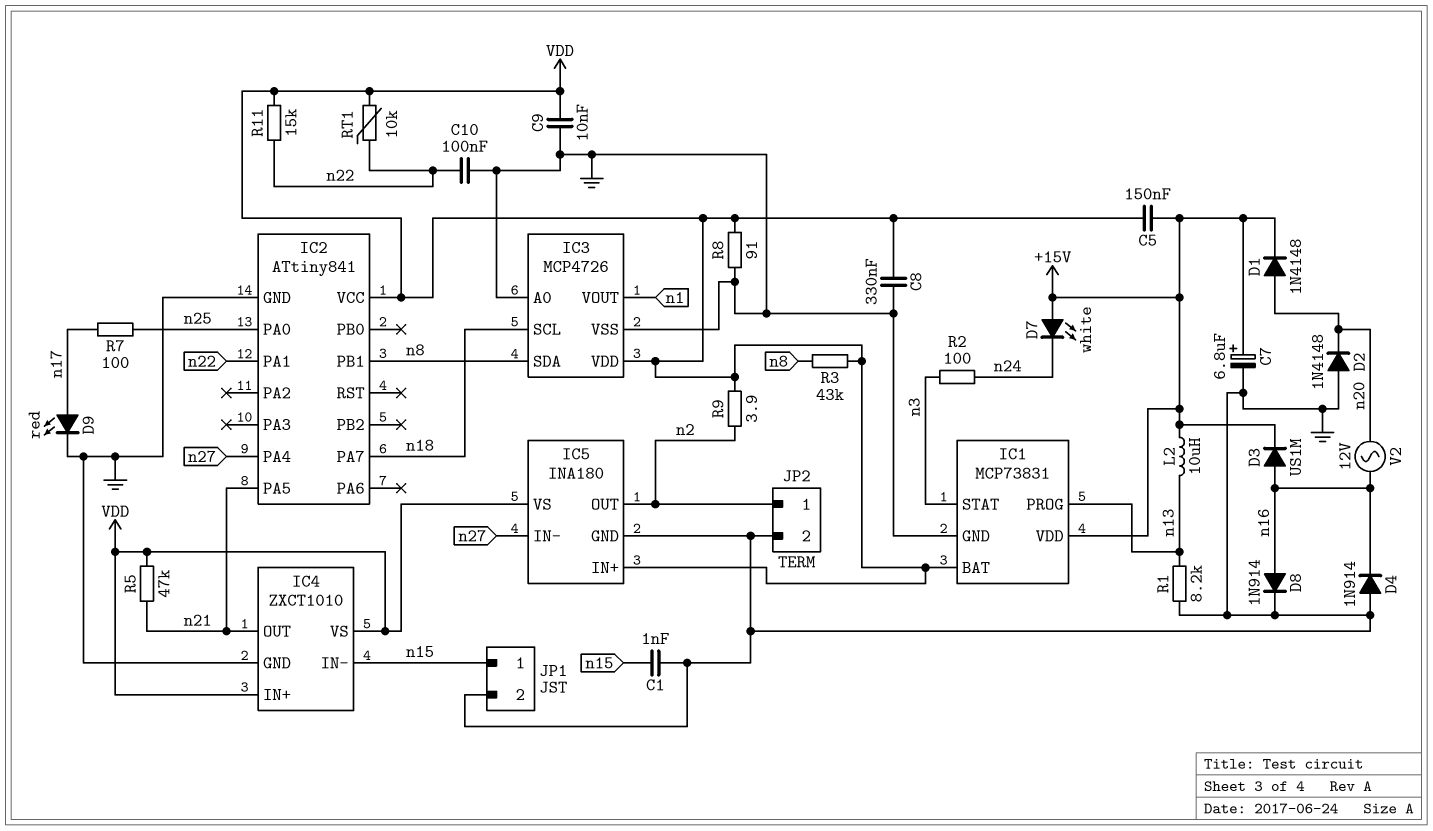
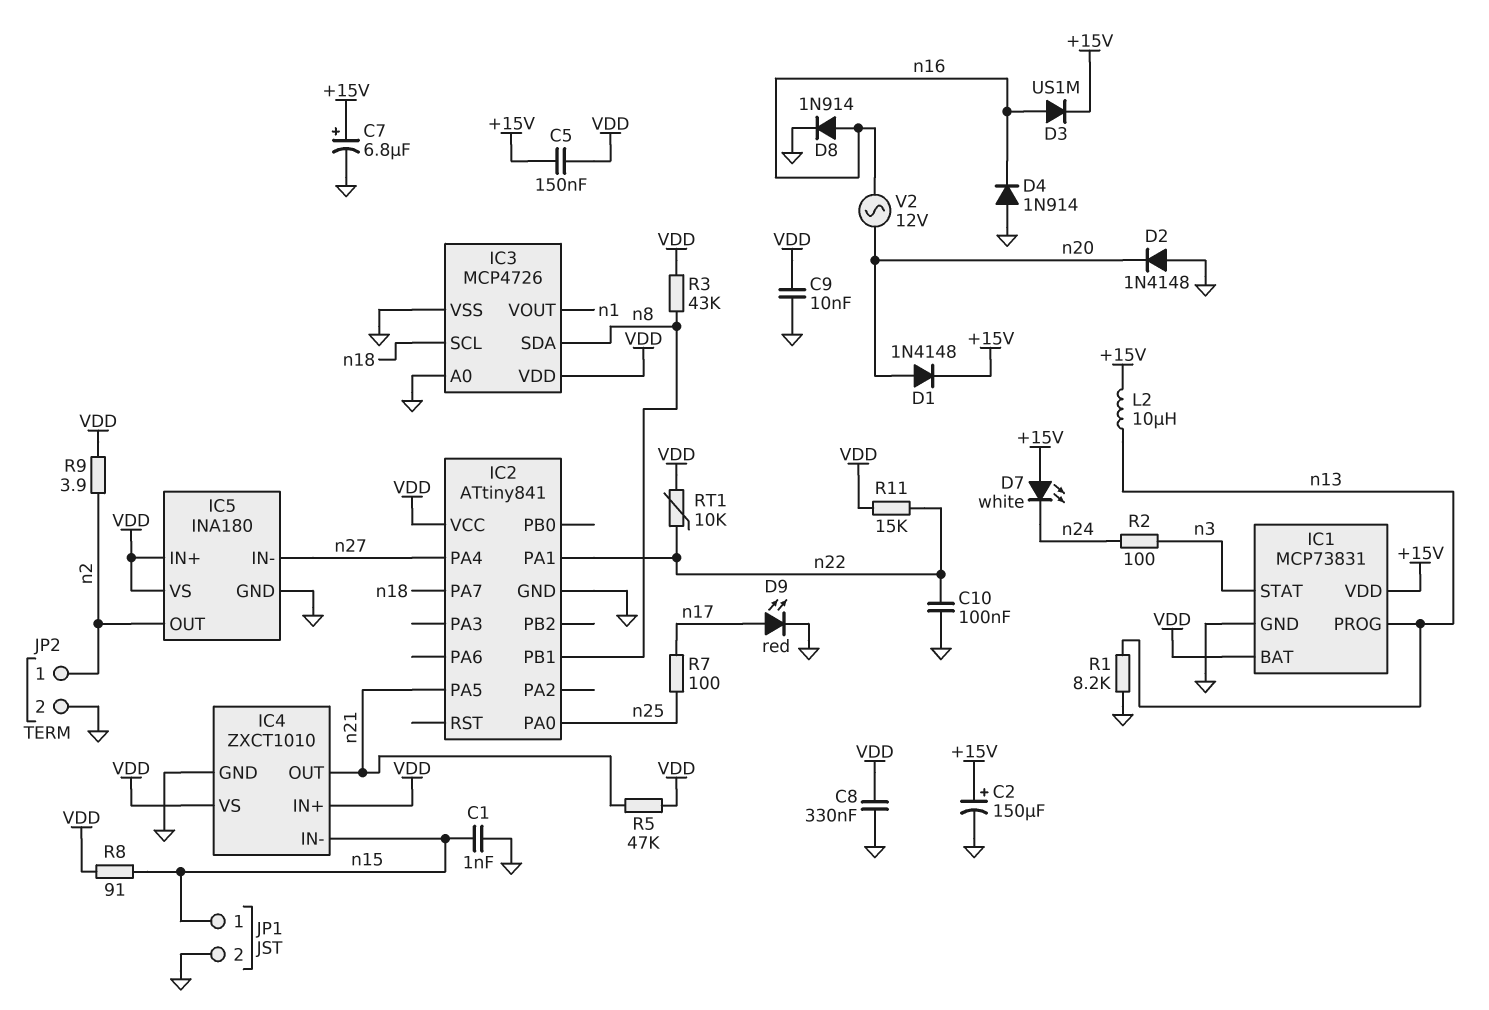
C2: none -> 150uF (plus +15V, minus GND)
R8: 91 (GND, VDD) -> 91 (VDD, n15)

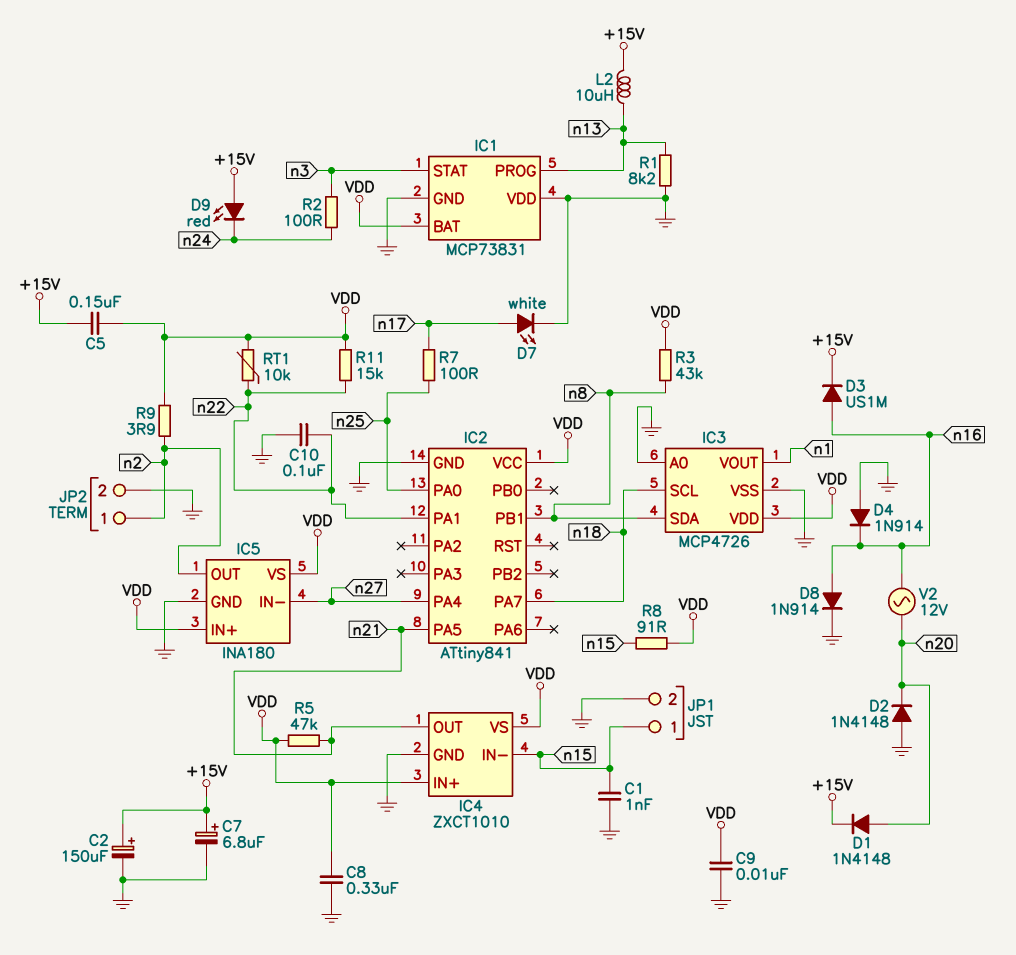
D7: LED white (A +15V, K n24) -> LED white (A n17, K GND)
D9: LED red (A n17, K GND) -> LED red (A +15V, K n24)
IC1 pin VDD: +15V -> GND

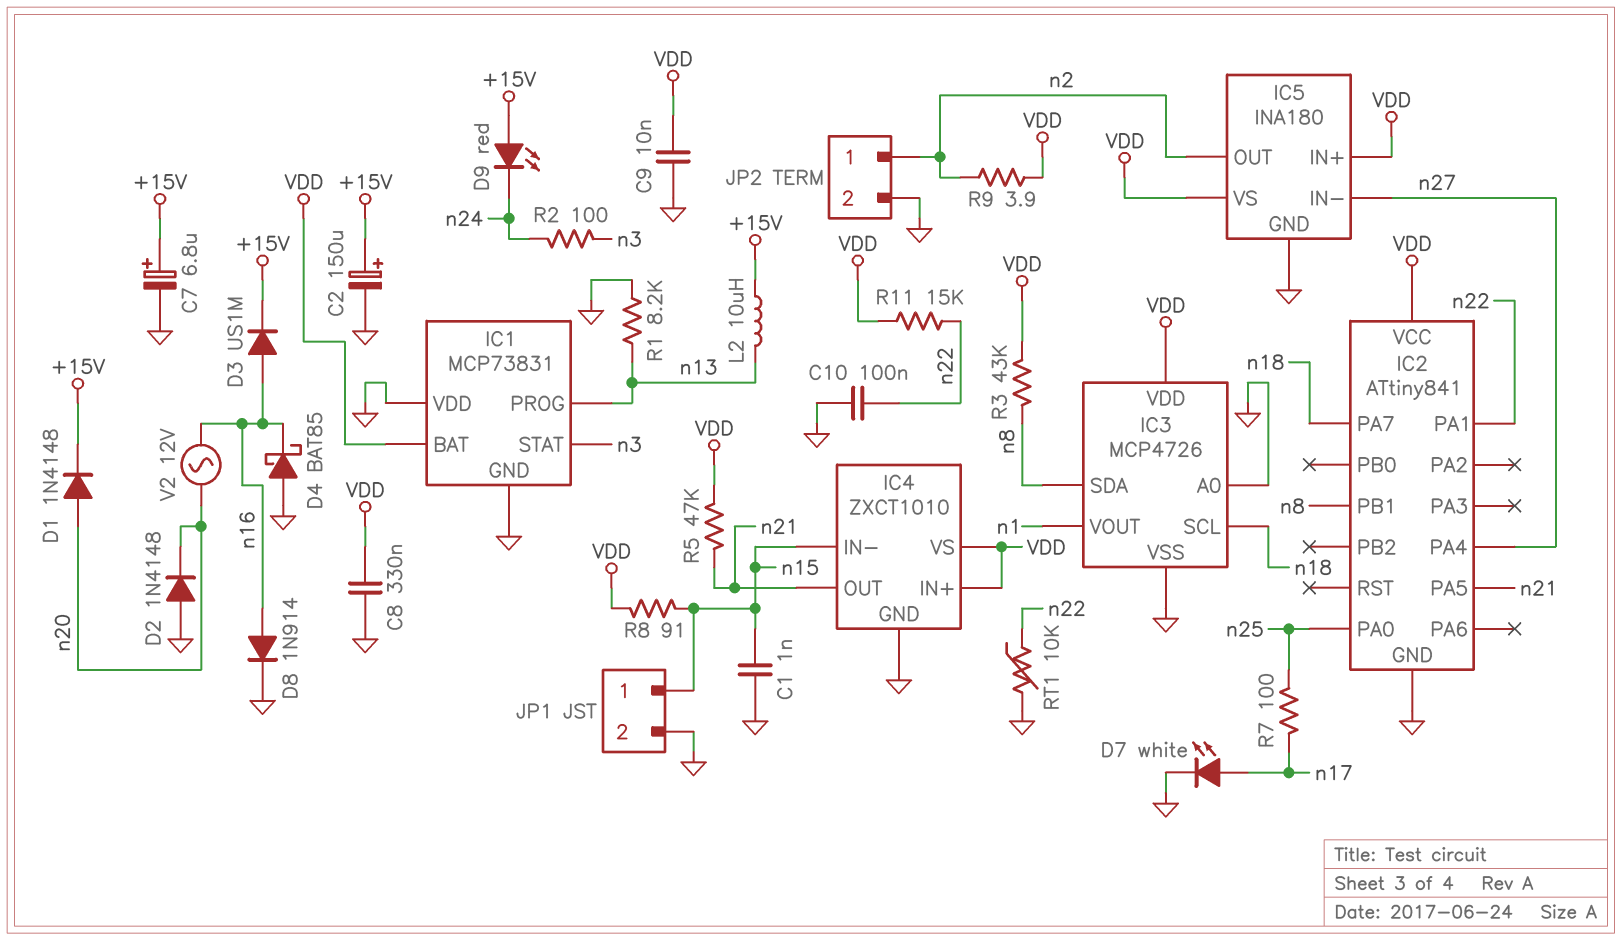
C5: 150nF (+15V, VDD) -> none
D4: diode 1N914 (A GND, K n16) -> schottky BAT85 (A GND, K n16)
RT1: 10k (VDD, n22) -> 10k (GND, n22)

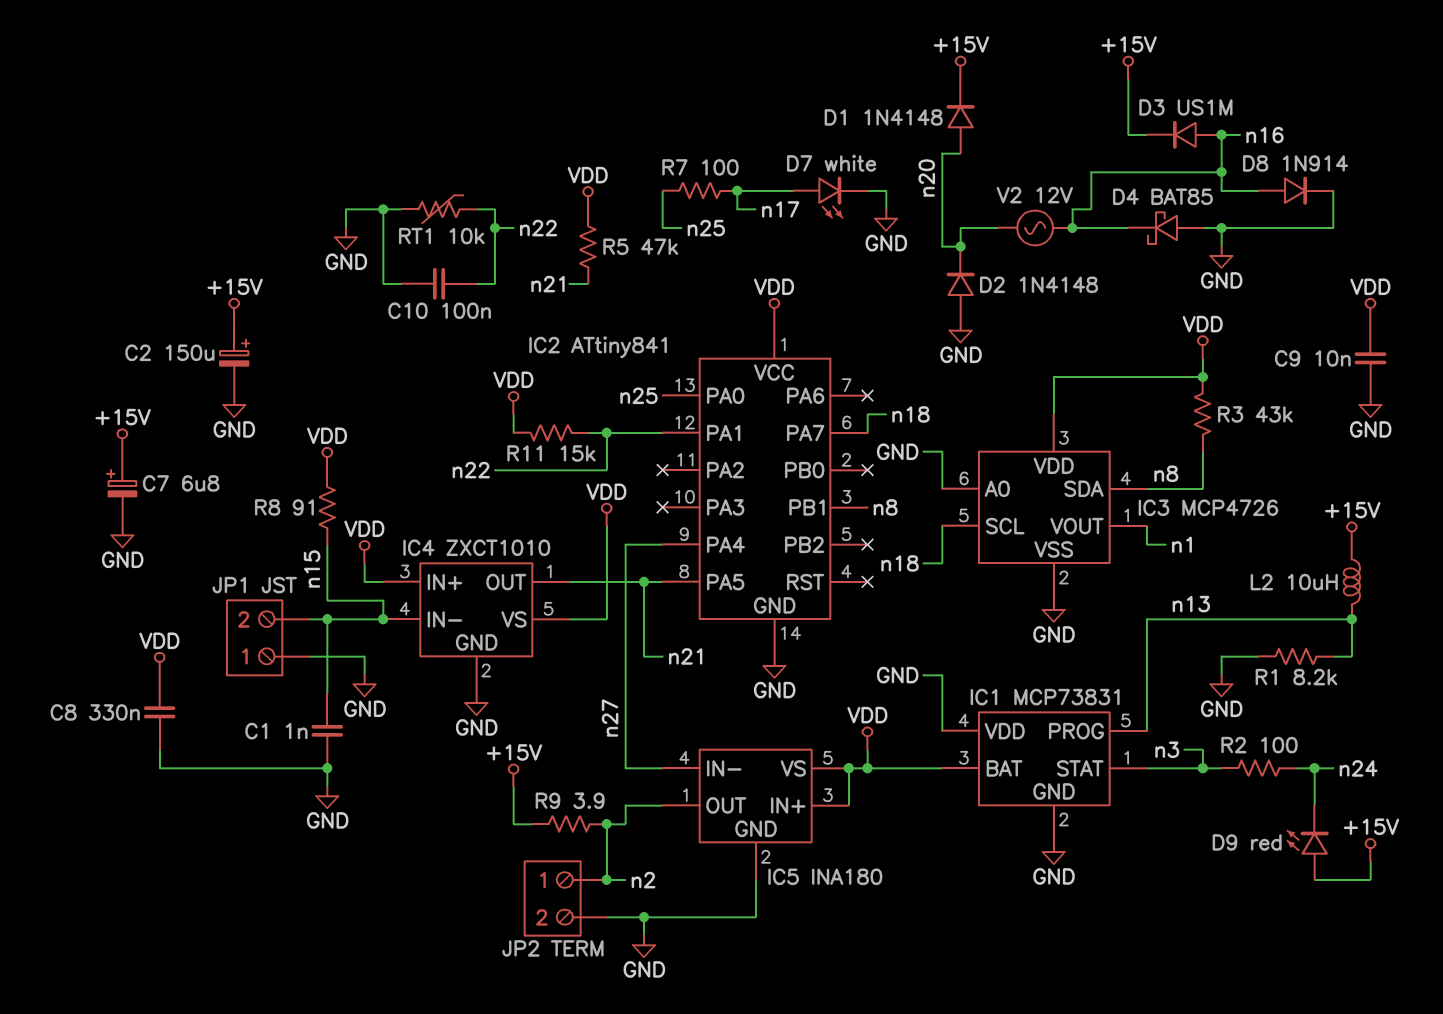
JP1 pin 1: n15 -> GND
JP1 pin 2: GND -> n15
R9: 3.9 (VDD, n2) -> 3.9 (+15V, n2)

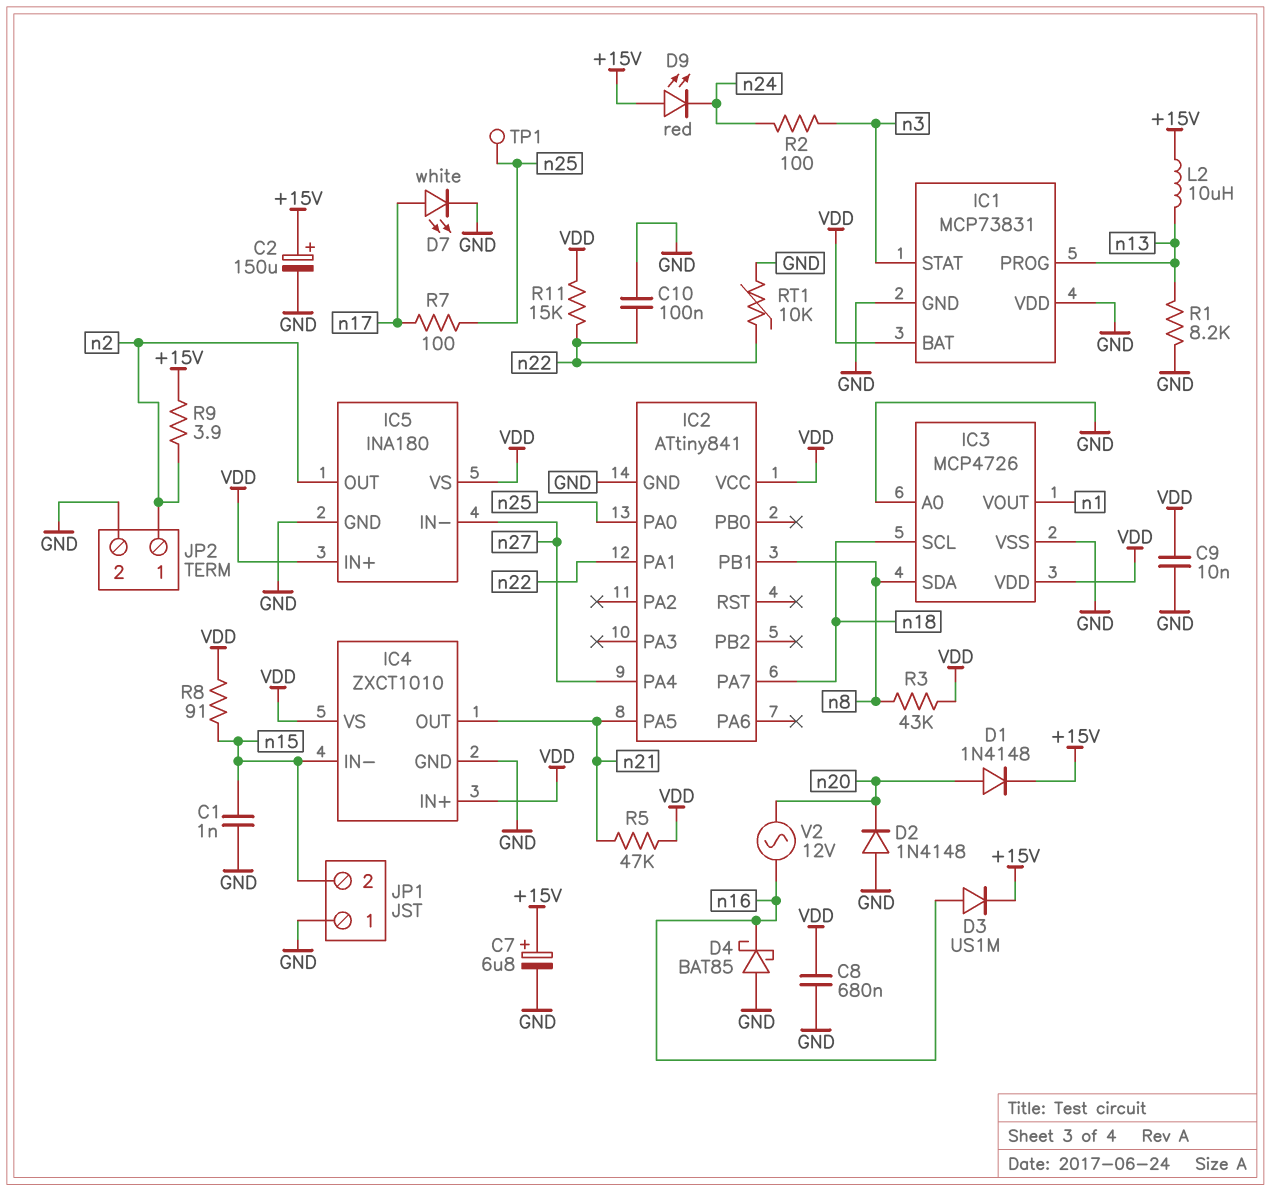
C8: 330nF (GND, VDD) -> 680nF (GND, VDD)
D8: diode 1N914 (A n16, K GND) -> none
TP1: none -> test point (n25)

